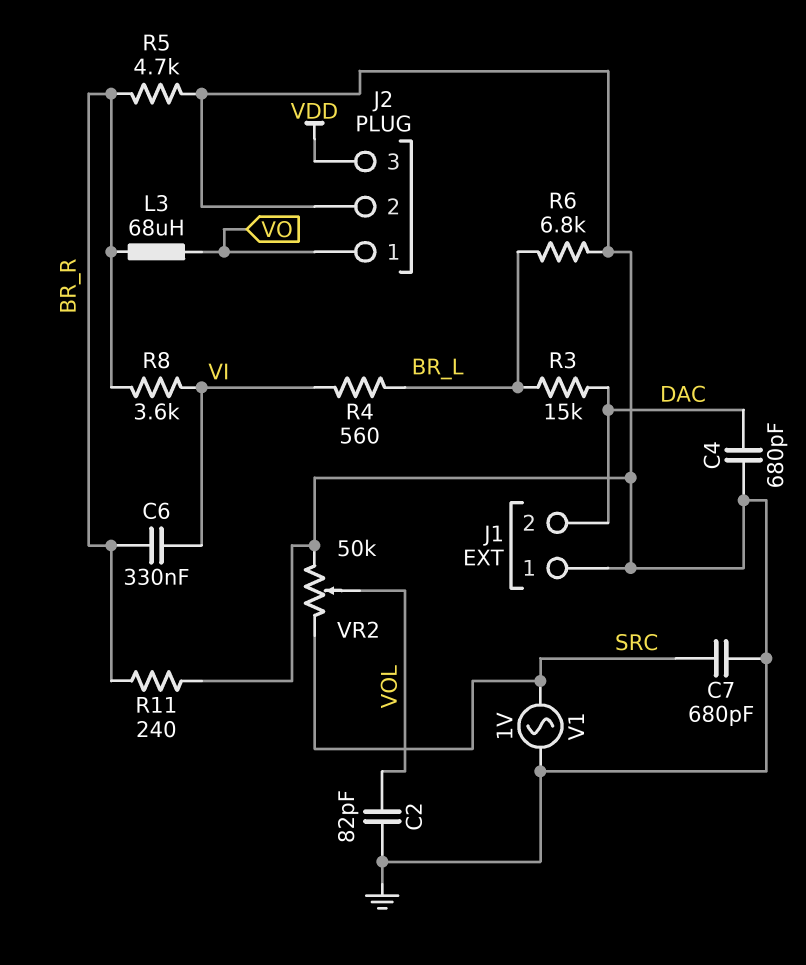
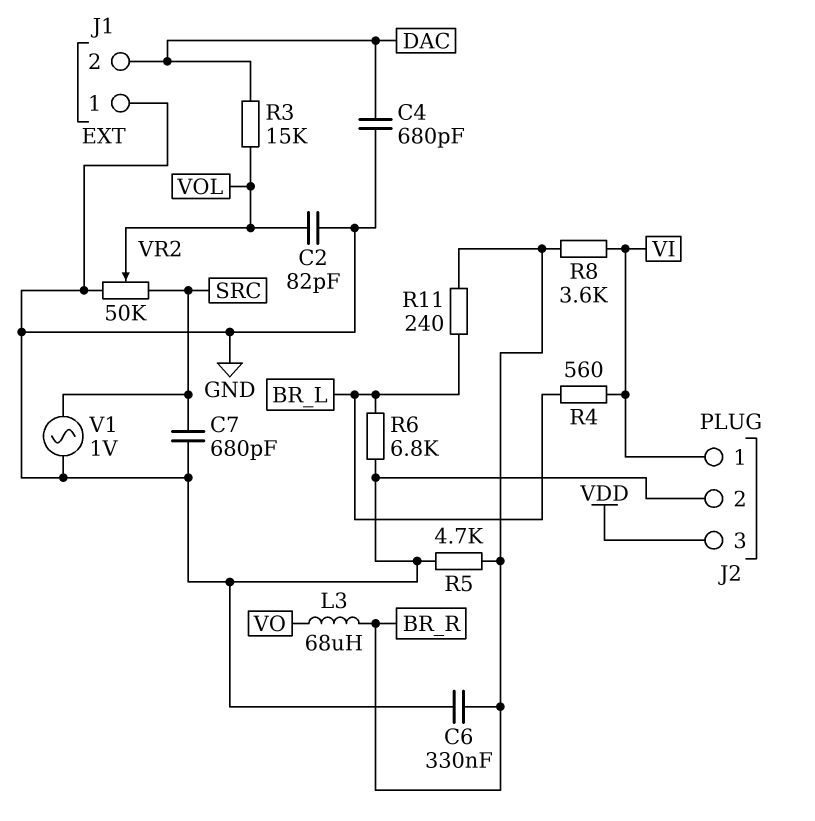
C6: 330nF (BR_R, VI) -> 330nF (BR_R, GND)
J2 pin 1: VO -> VI
R3: 15k (BR_L, DAC) -> 15k (DAC, VOL)
R11: 240 (BR_R, GND) -> 240 (BR_L, BR_R)

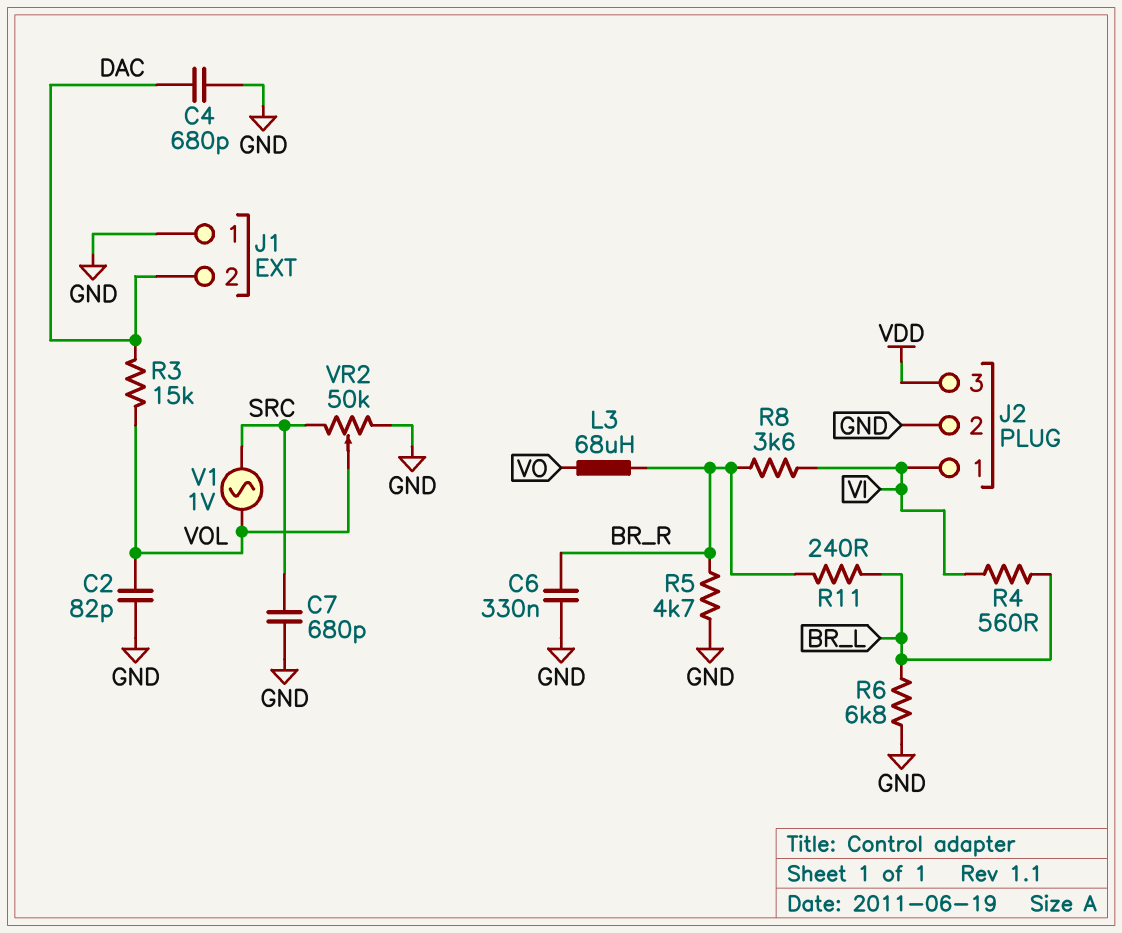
V1: AC 1V (GND, SRC) -> AC 1V (SRC, VOL)

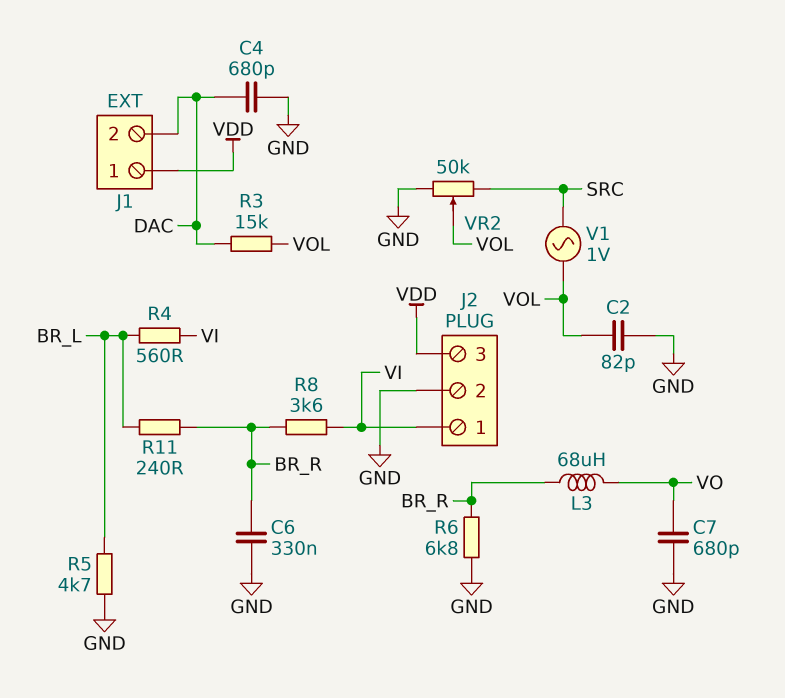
C7: 680pF (GND, SRC) -> 680pF (GND, VO)
J1 pin 1: GND -> VDD
R5: 4.7k (BR_R, GND) -> 4.7k (BR_L, GND)
R6: 6.8k (BR_L, GND) -> 6.8k (BR_R, GND)

